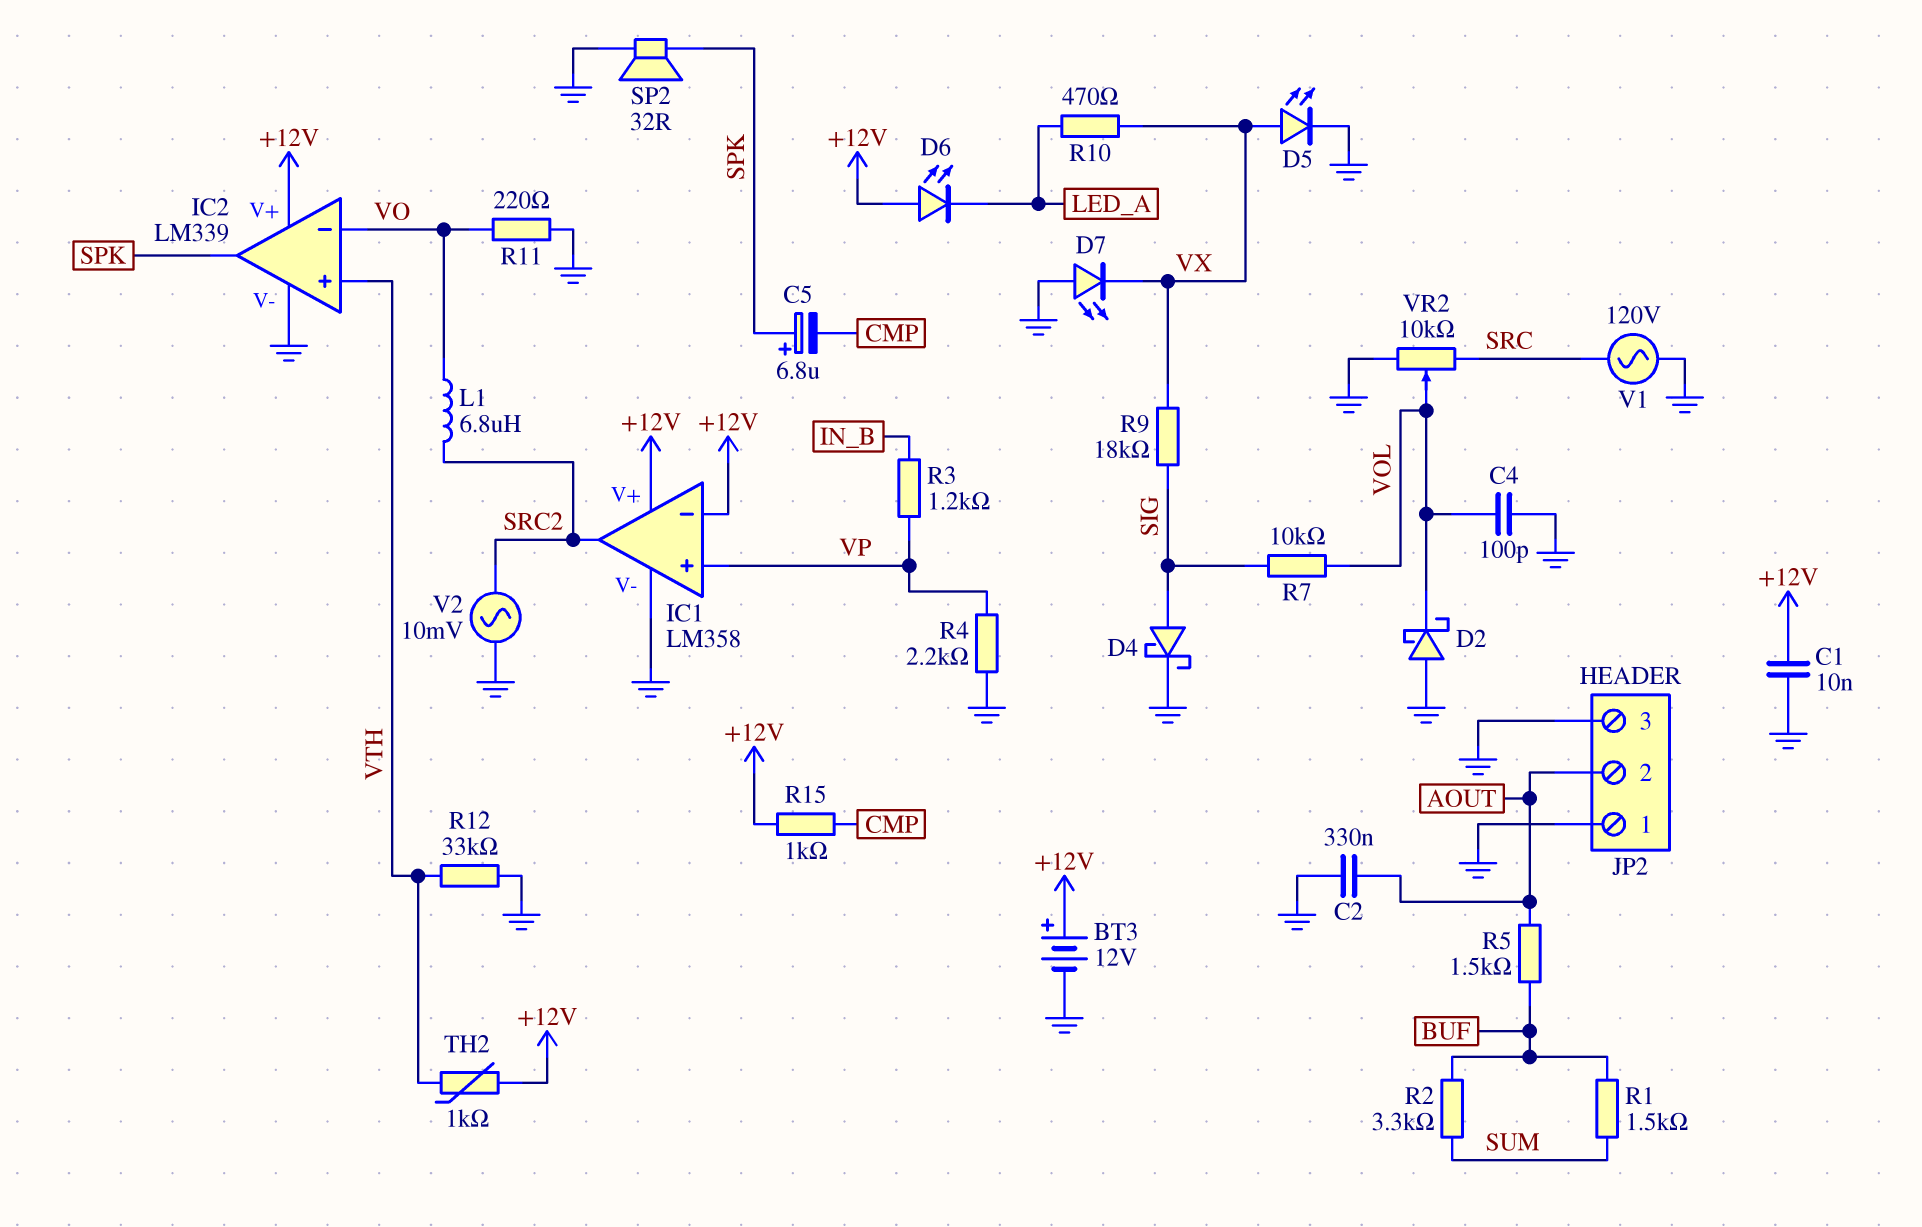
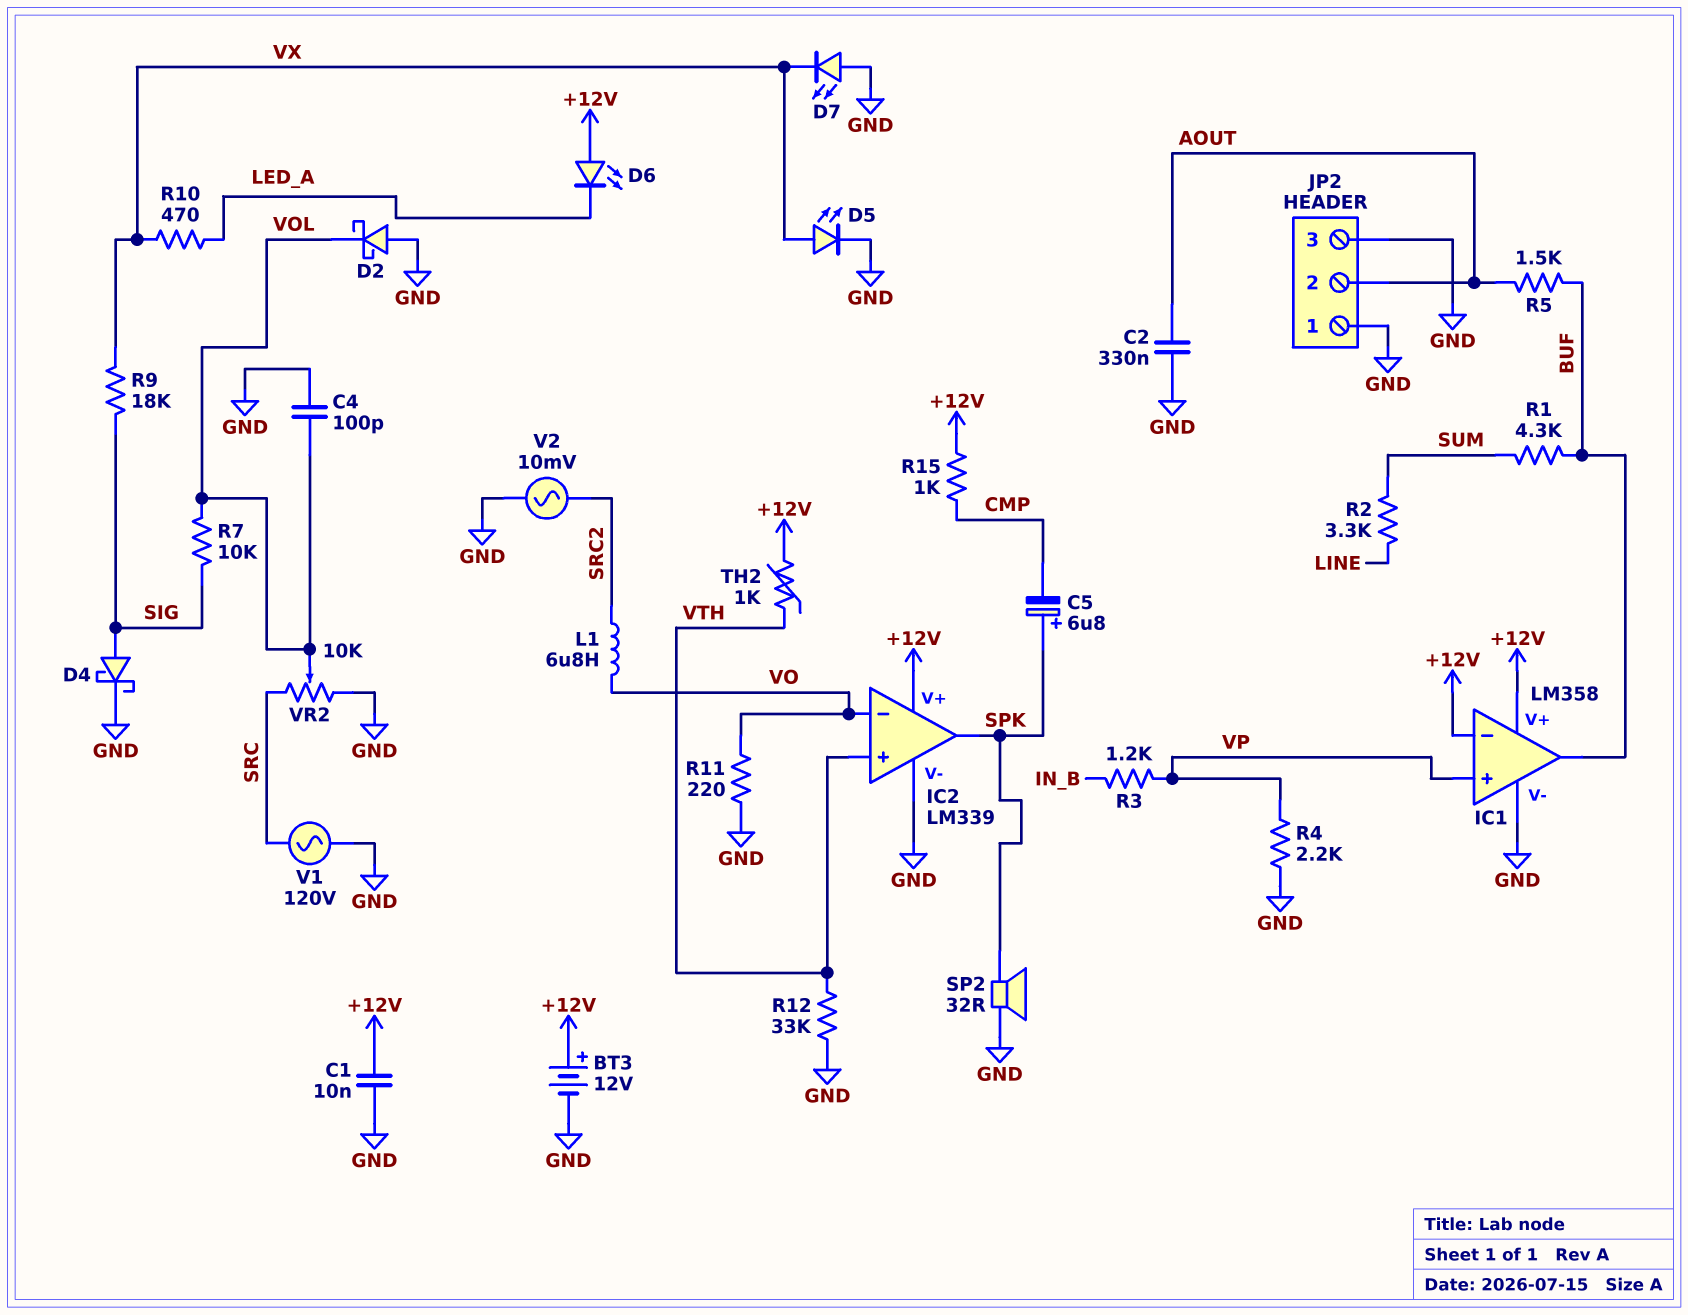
IC1 pin out: SRC2 -> BUF
R1: 1.5k (BUF, SUM) -> 4.3k (BUF, SUM)
R2: 3.3k (BUF, SUM) -> 3.3k (LINE, SUM)

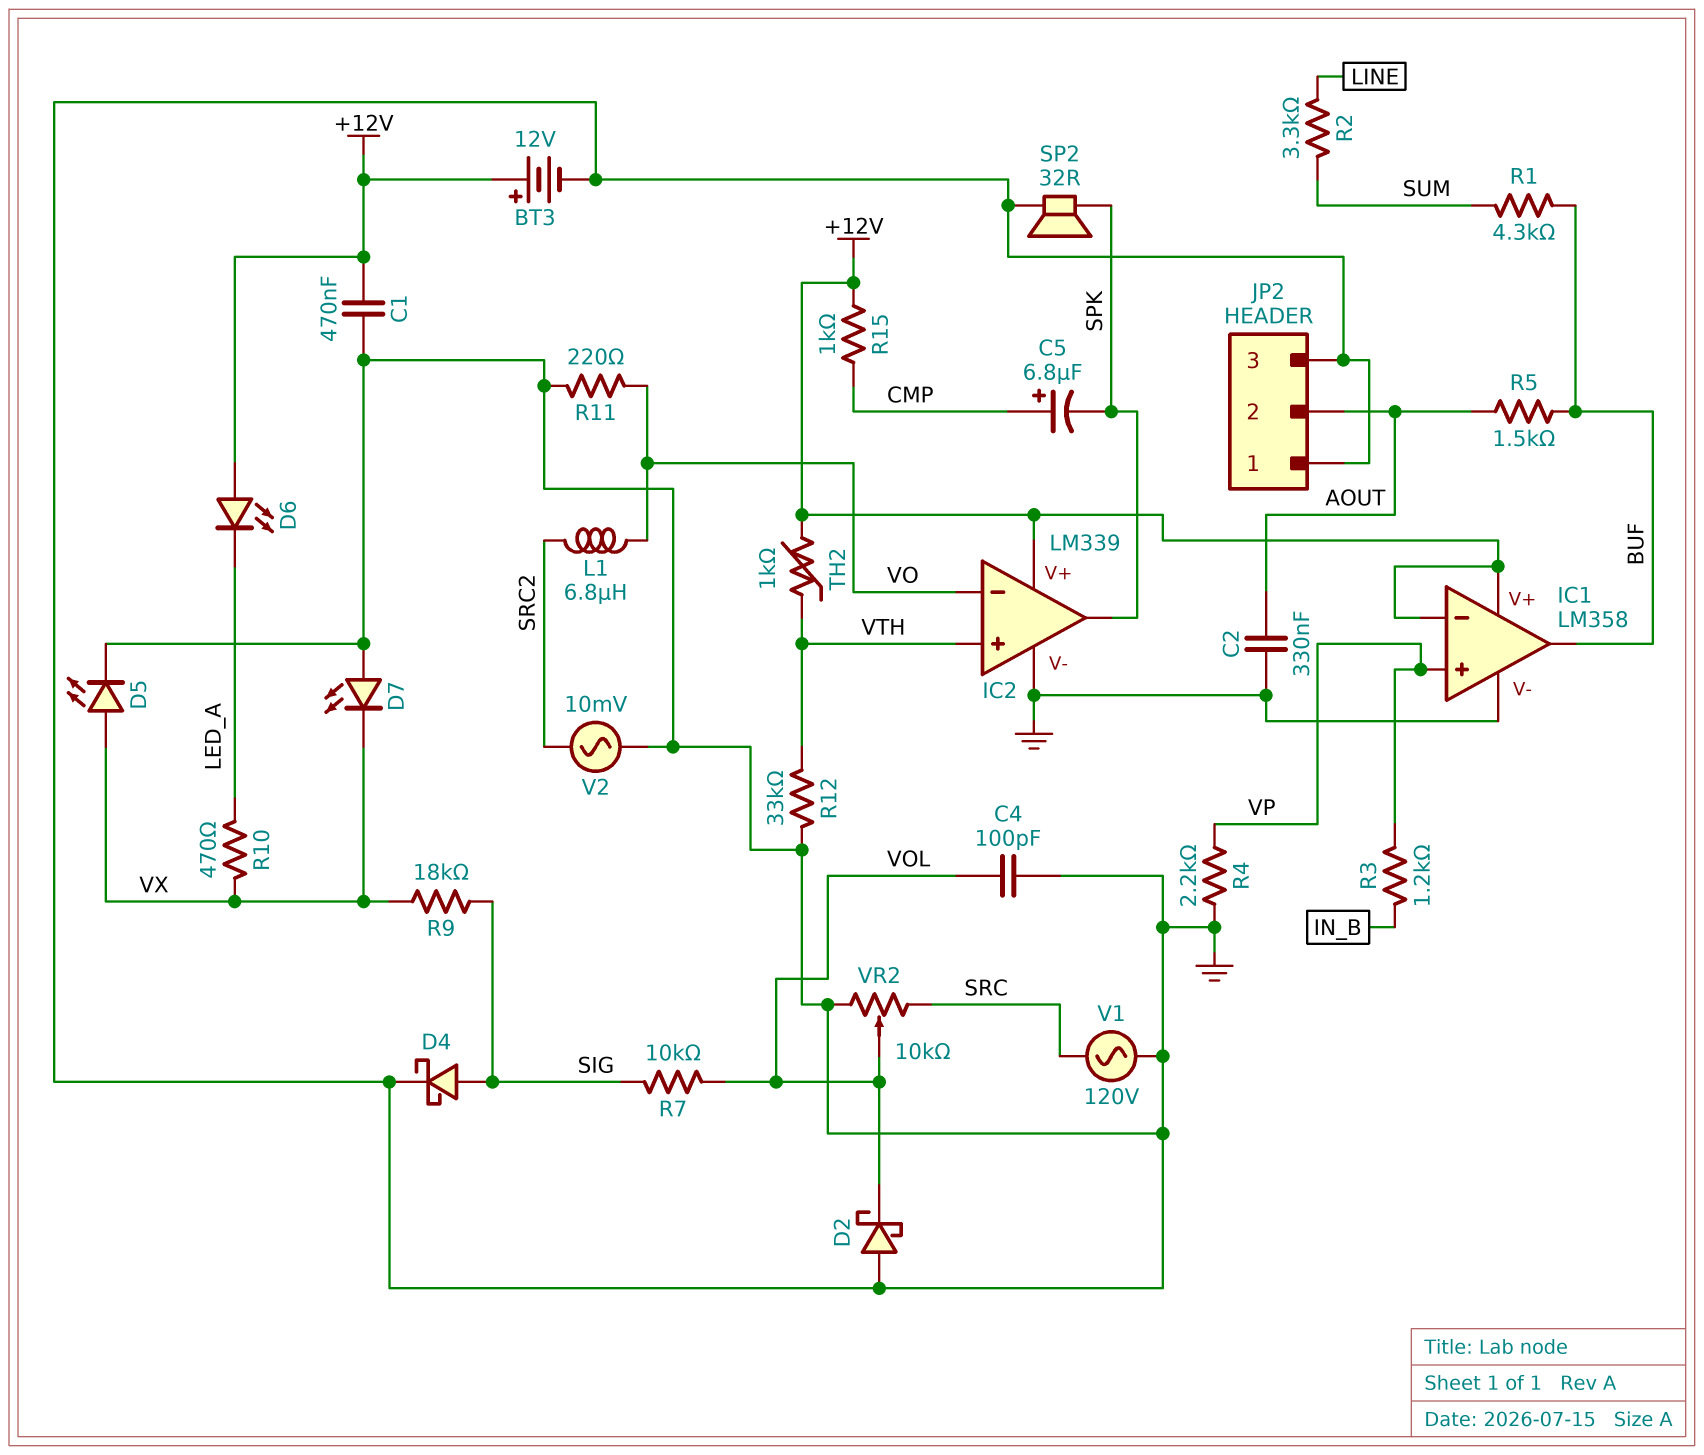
C1: 10nF (+12V, GND) -> 470nF (+12V, GND)
C5: 6.8uF (plus SPK, minus CMP) -> 6.8uF (plus CMP, minus SPK)

